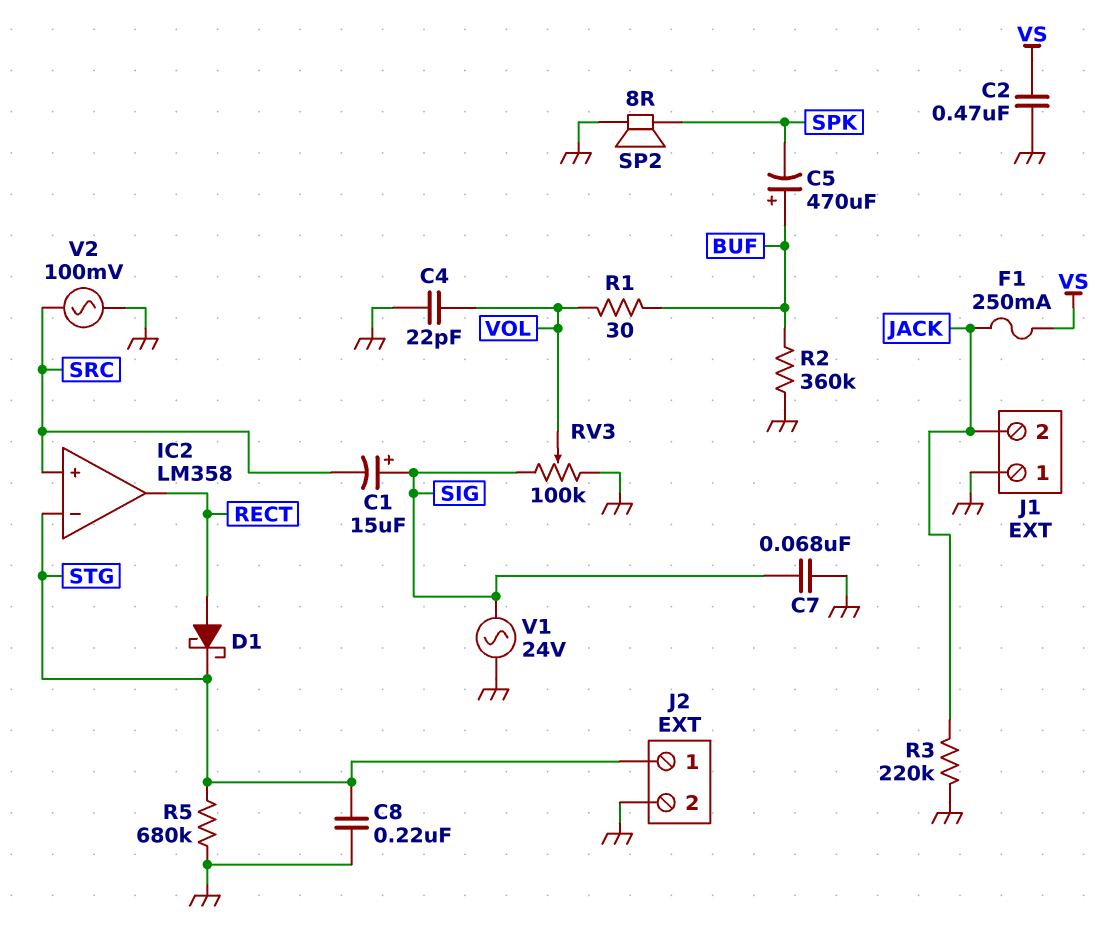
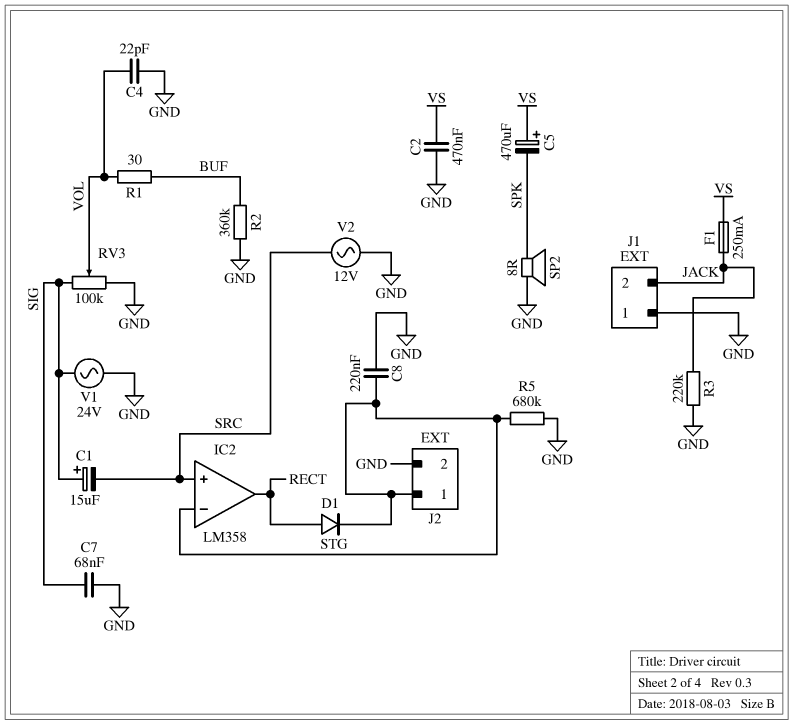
C5: 470uF (plus BUF, minus SPK) -> 470uF (plus VS, minus SPK)
D1: schottky (A RECT, K STG) -> diode (A RECT, K STG)
V2: AC 100mV (GND, SRC) -> AC 12V (GND, SRC)

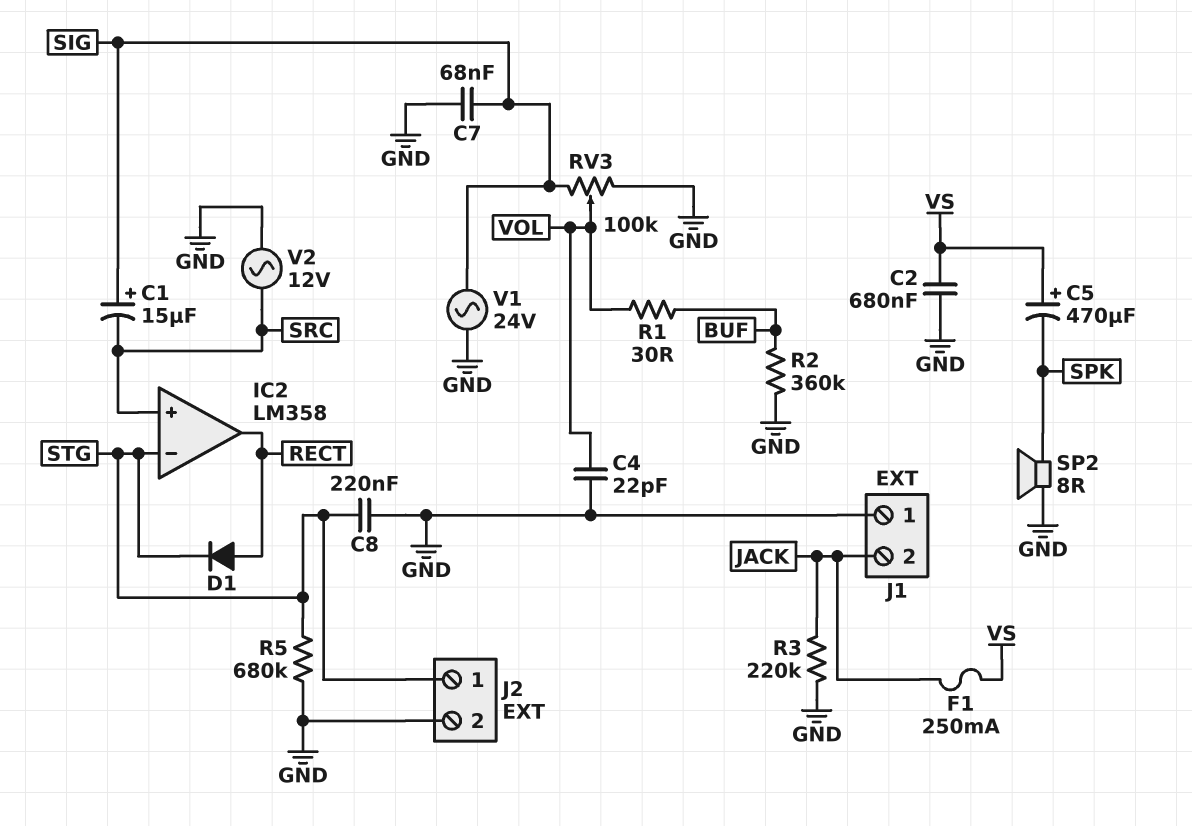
C2: 470nF (GND, VS) -> 680nF (GND, VS)

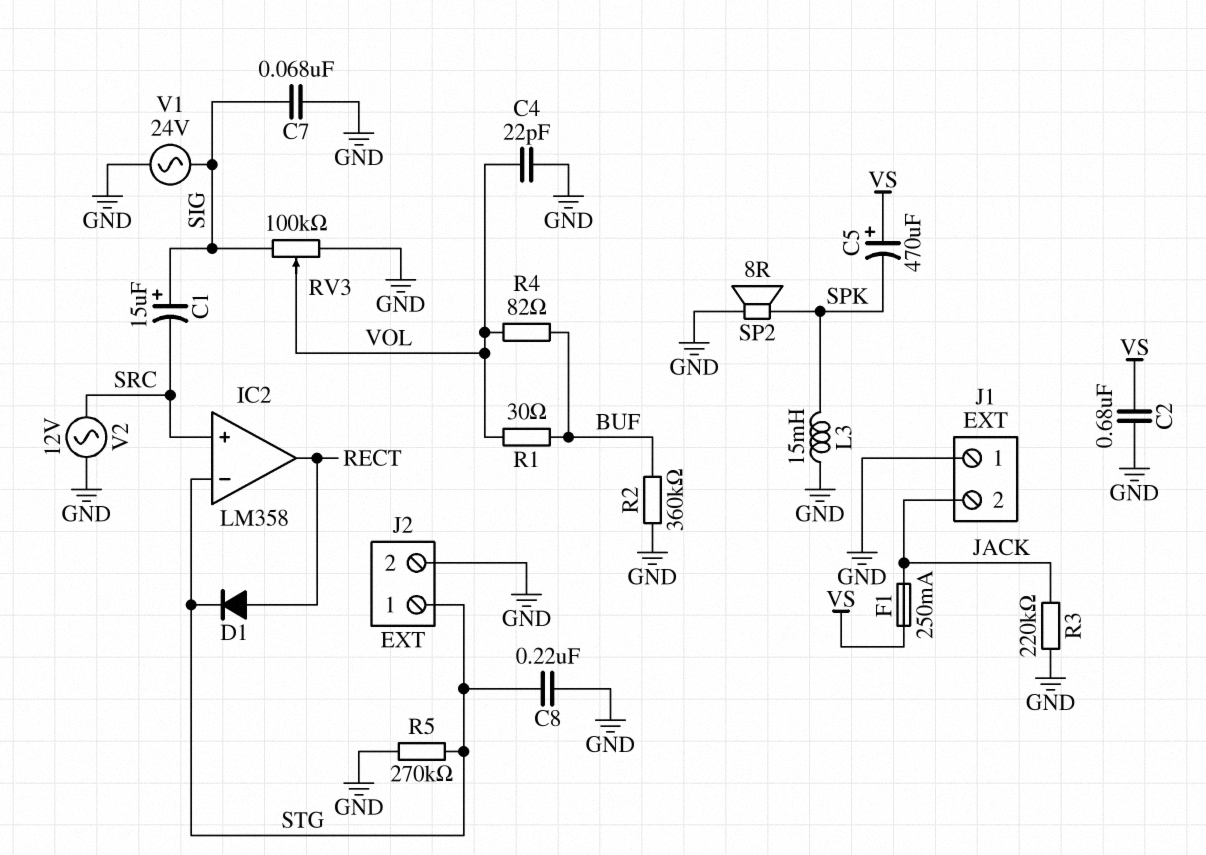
L3: none -> 15mH (GND, SPK)
R4: none -> 82 (BUF, VOL)
R5: 680k (GND, STG) -> 270k (GND, STG)

